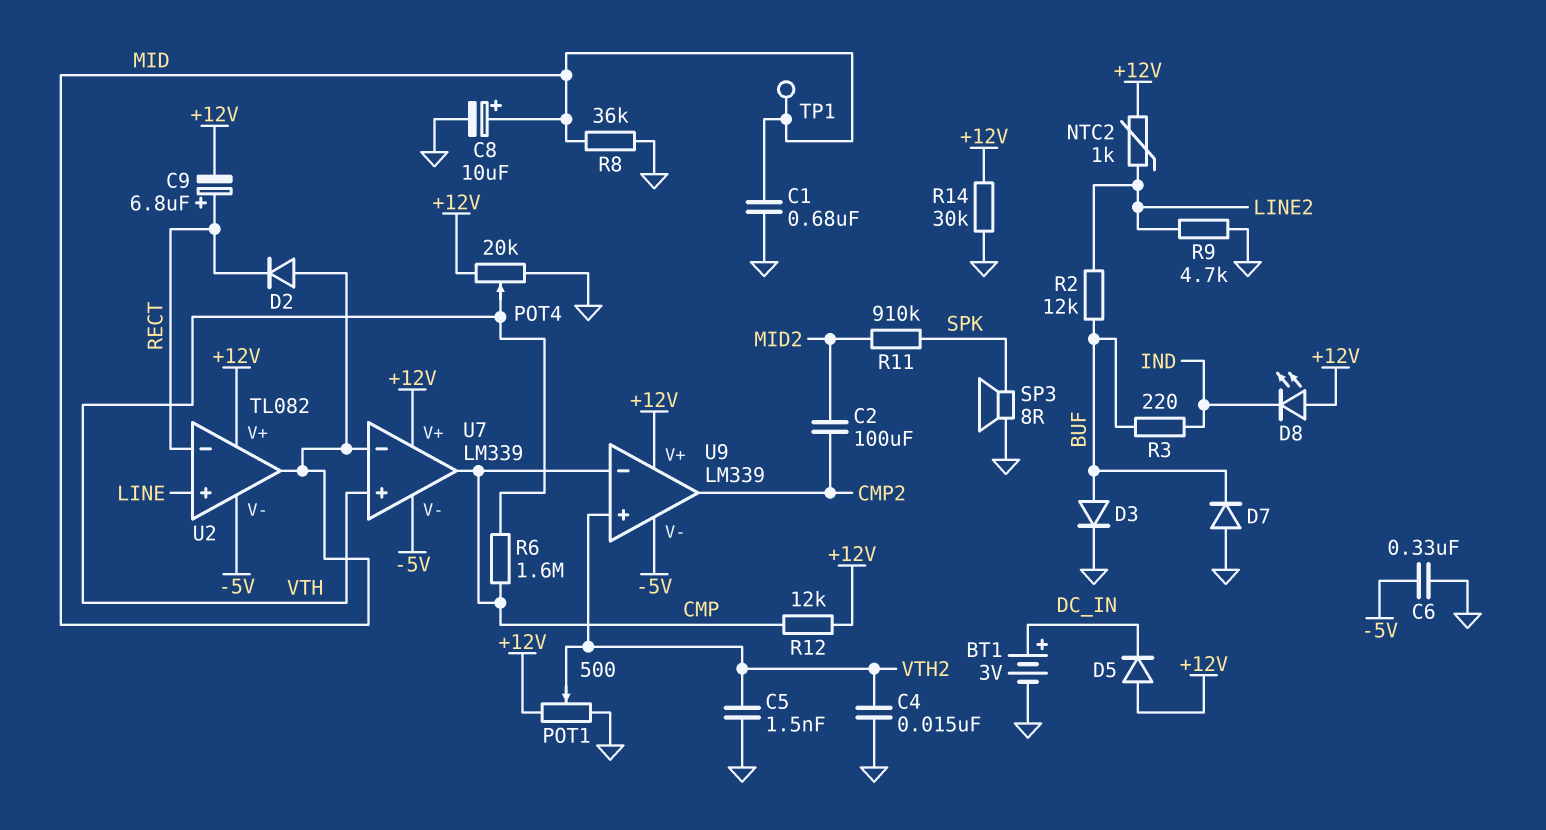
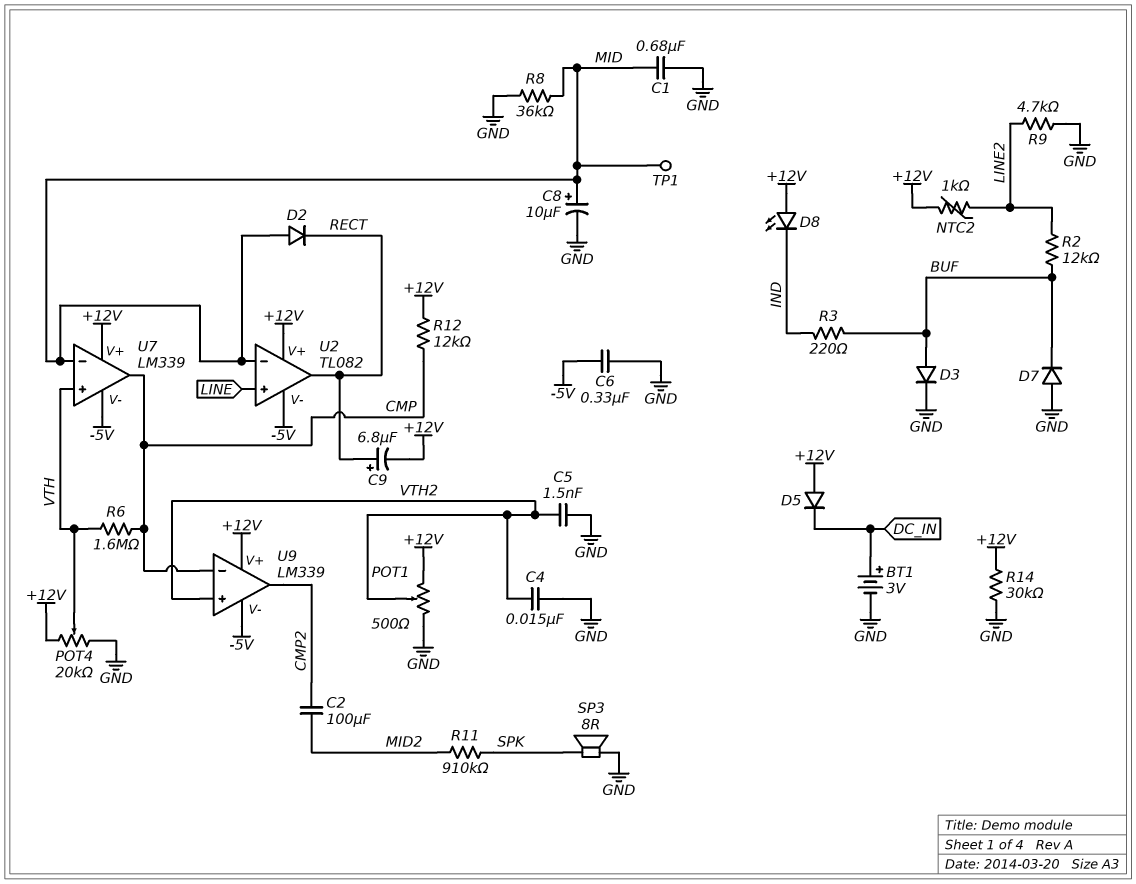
U2 pin in-: RECT -> MID
U2 pin out: MID -> RECT

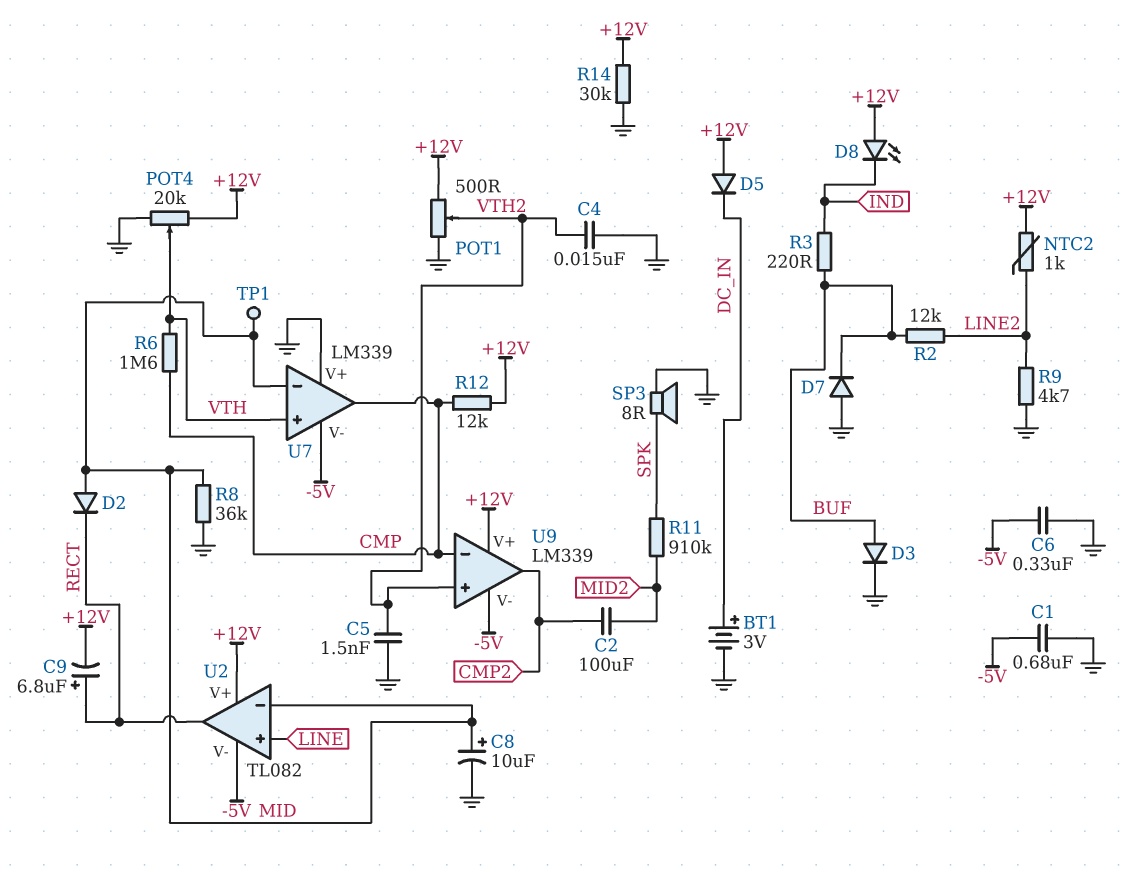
C1: 680nF (GND, MID) -> 680nF (-5V, GND)
U7 pin V+: +12V -> GND

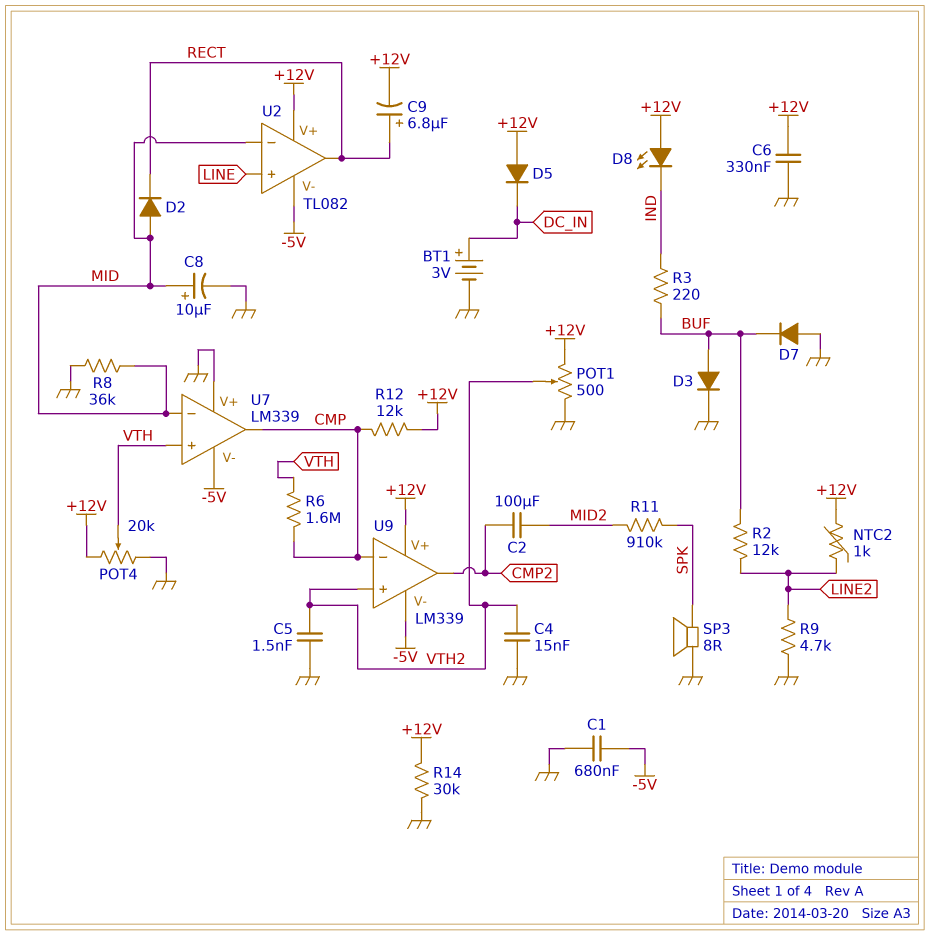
C6: 330nF (-5V, GND) -> 330nF (+12V, GND)
TP1: test point (MID) -> none

